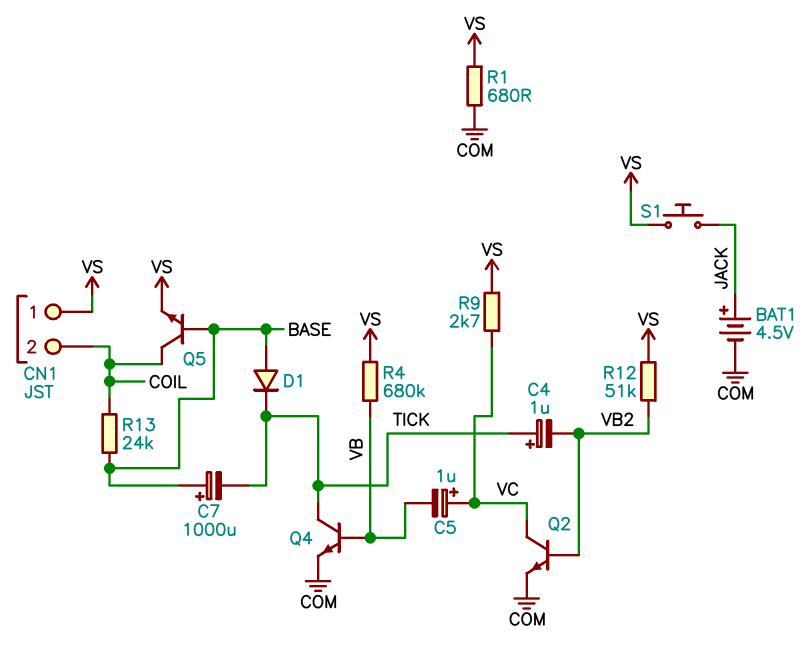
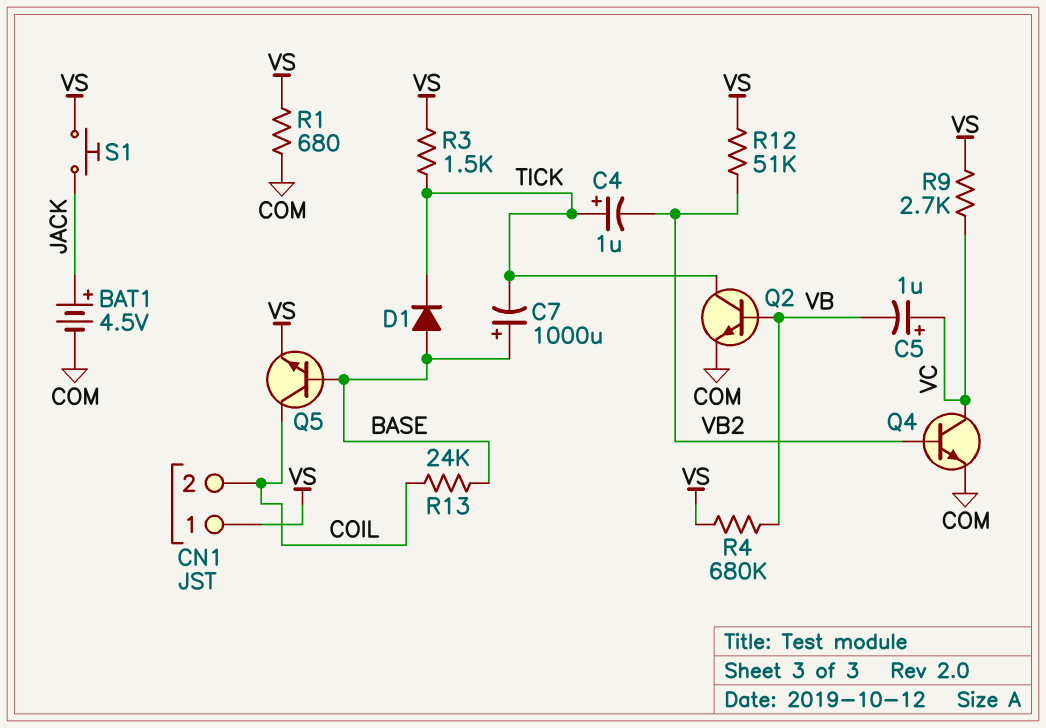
Q2: NPN (B VB2, C VC, E COM) -> NPN (B VB, C TICK, E COM)
Q4: NPN (B VB, C TICK, E COM) -> NPN (B VB2, C VC, E COM)
R3: none -> 1.5k (TICK, VS)

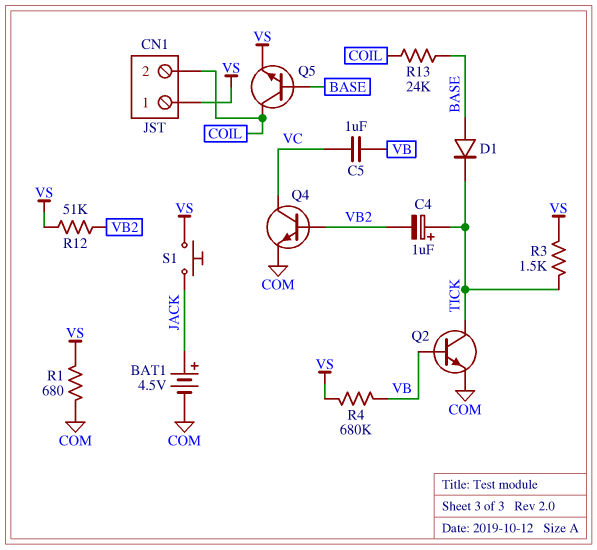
C5: 1uF (plus VC, minus VB) -> 1uF (VB, VC)
C7: 1000uF (plus BASE, minus TICK) -> none
R9: 2.7k (VC, VS) -> none

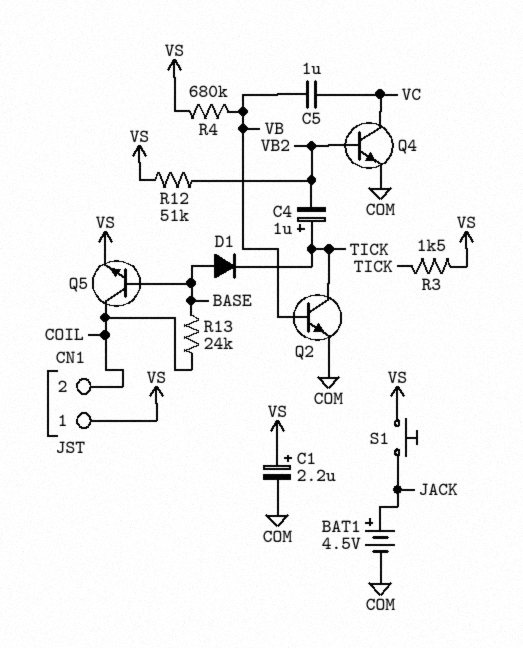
C1: none -> 2.2uF (plus VS, minus COM)
R1: 680 (COM, VS) -> none

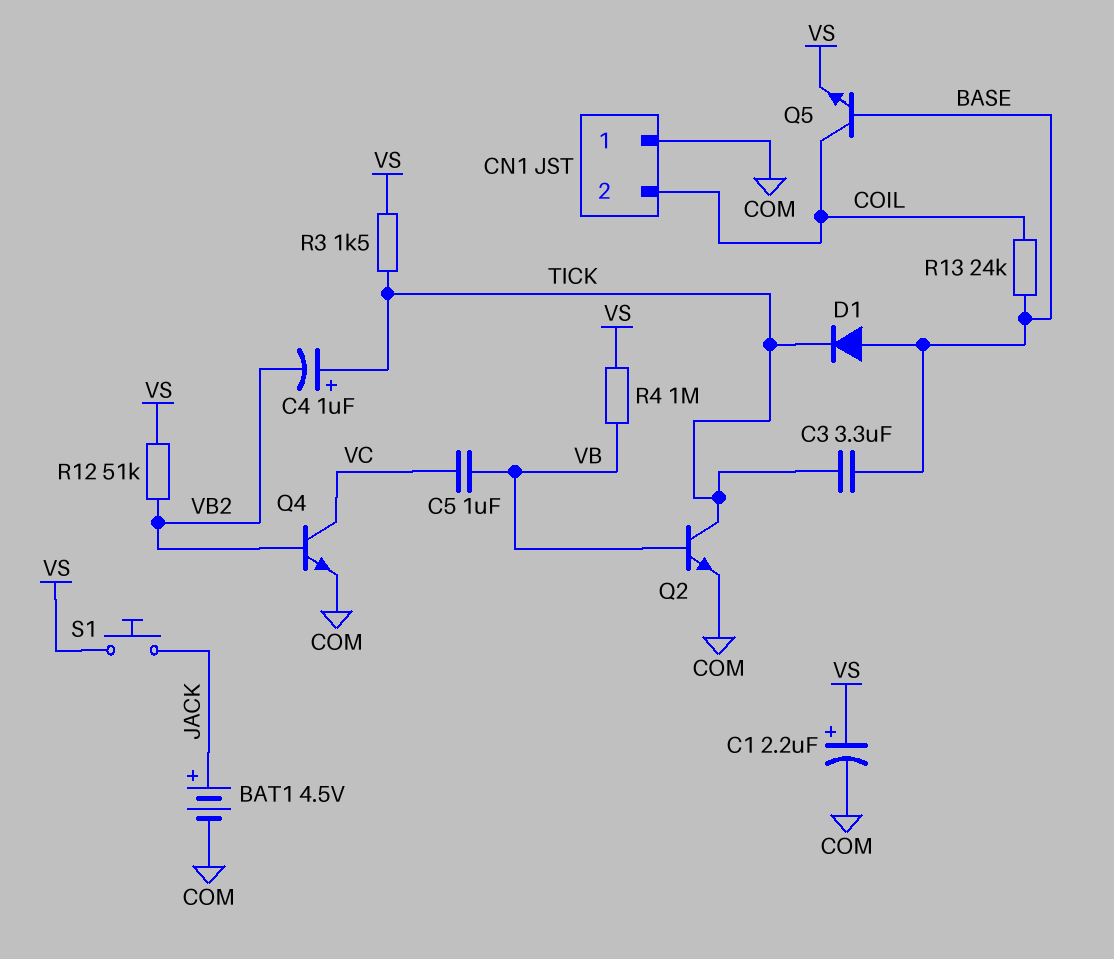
C3: none -> 3.3uF (BASE, TICK)
CN1 pin 1: VS -> COM
R4: 680k (VB, VS) -> 1M (VB, VS)

